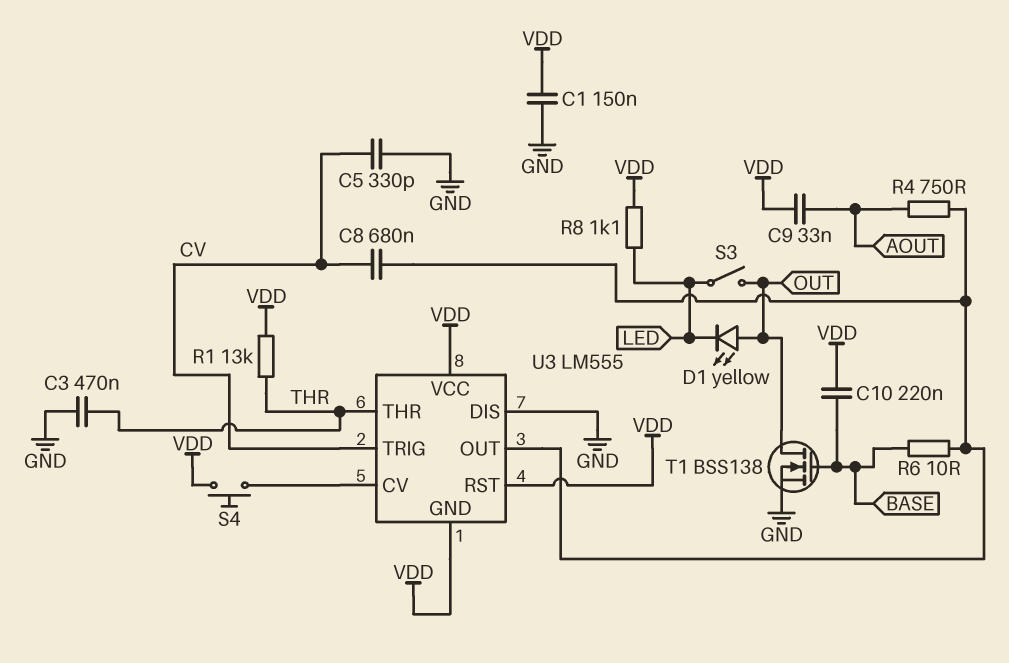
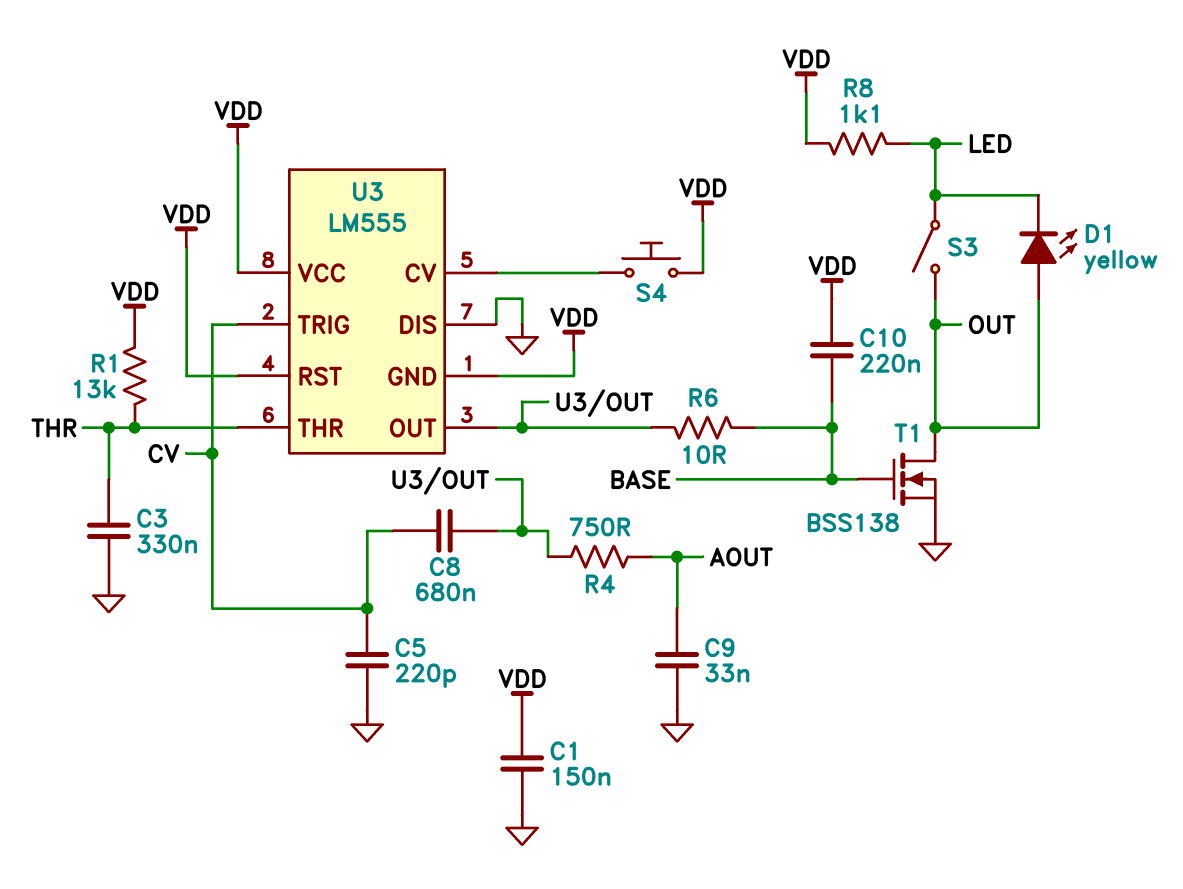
C3: 470nF (GND, THR) -> 330nF (GND, THR)
C5: 330pF (CV, GND) -> 220pF (CV, GND)
C9: 33nF (AOUT, VDD) -> 33nF (AOUT, GND)

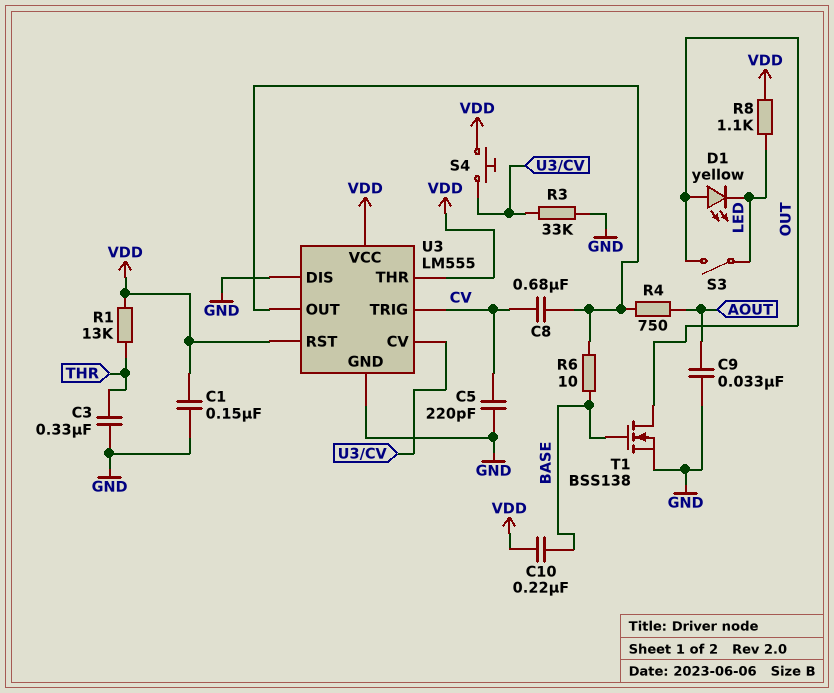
R3: none -> 33k (GND, U3/CV)
U3 pin GND: VDD -> GND
U3 pin THR: THR -> VDD

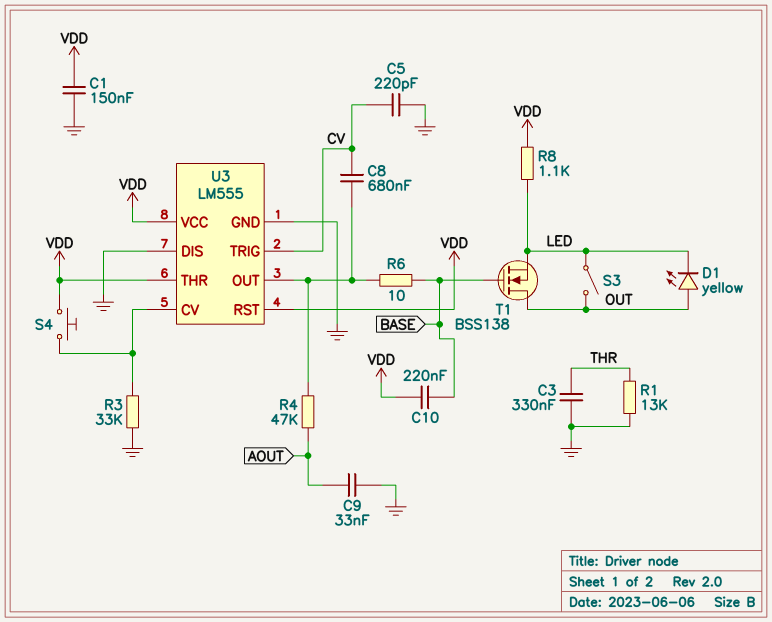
R1: 13k (THR, VDD) -> 13k (GND, THR)
R4: 750 (AOUT, U3/OUT) -> 47k (AOUT, U3/OUT)
T1: NMOS BSS138 (G BASE, D OUT, S GND) -> NMOS BSS138 (G BASE, D OUT, S LED)

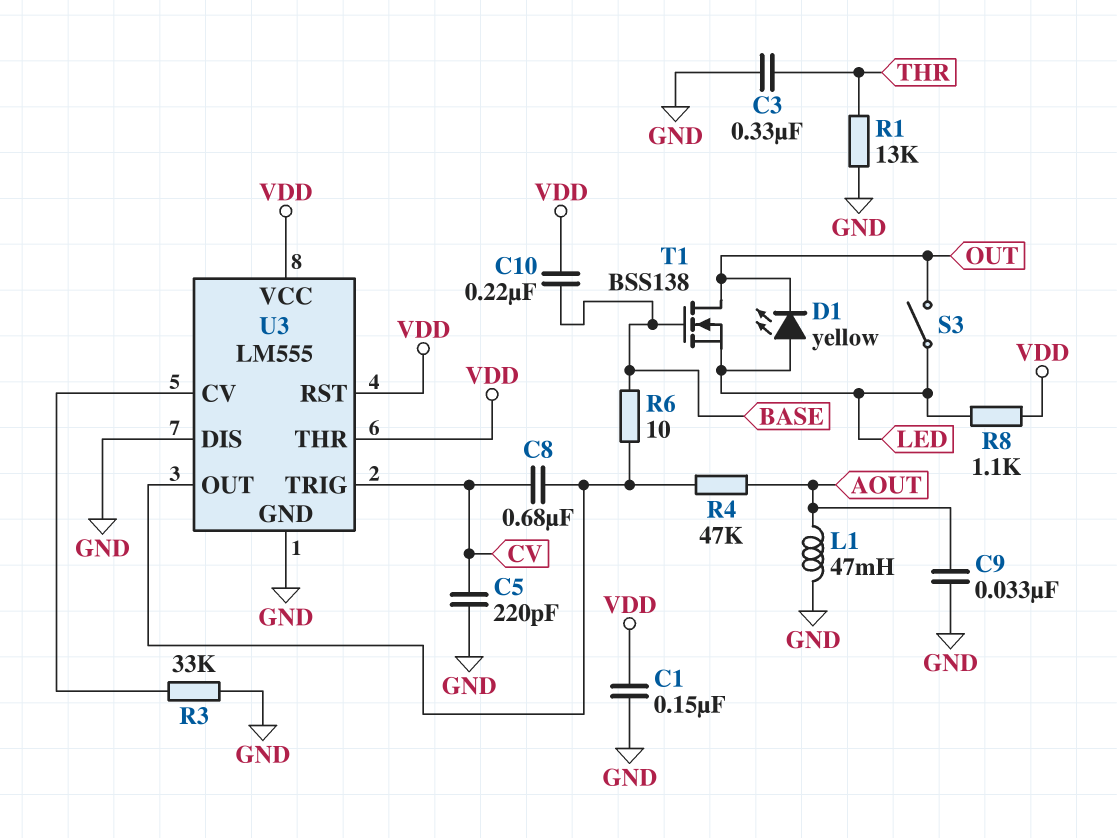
D1: LED yellow (A OUT, K LED) -> LED yellow (A LED, K OUT)
L1: none -> 47mH (AOUT, GND)
S4: button (U3/CV, VDD) -> none

